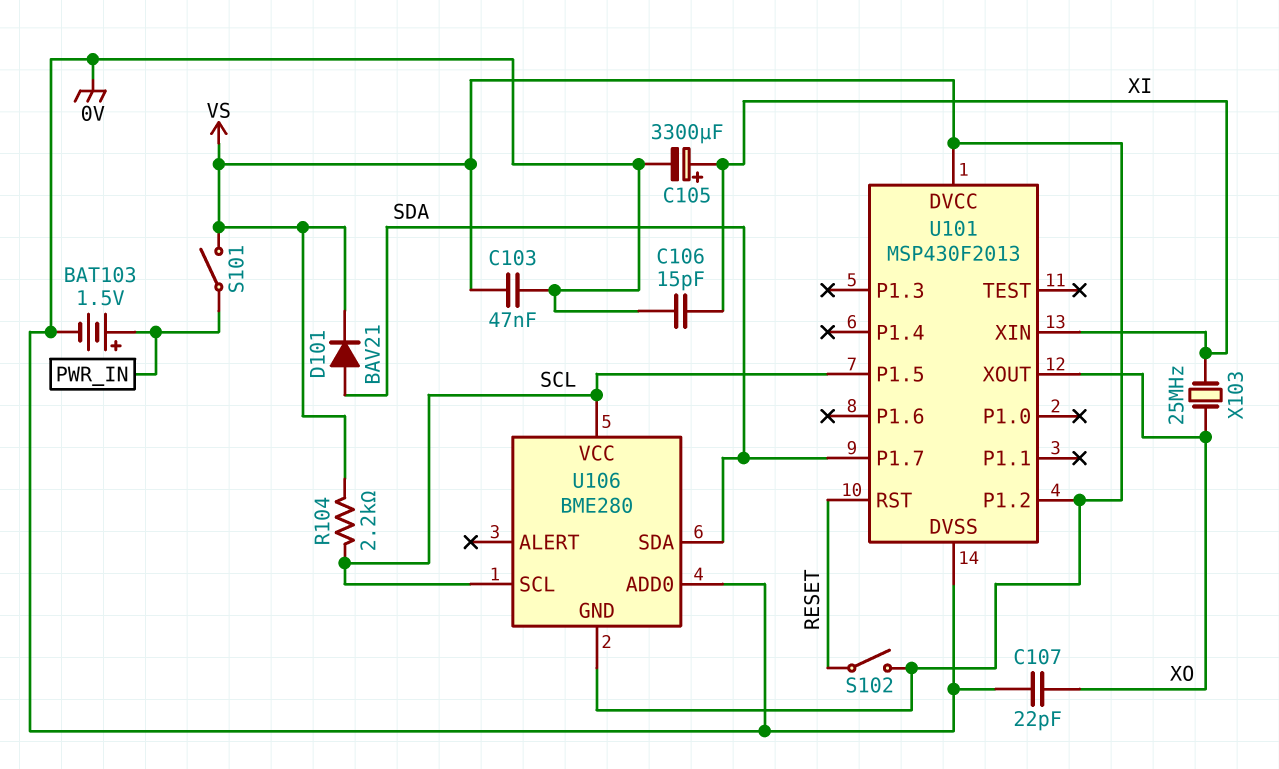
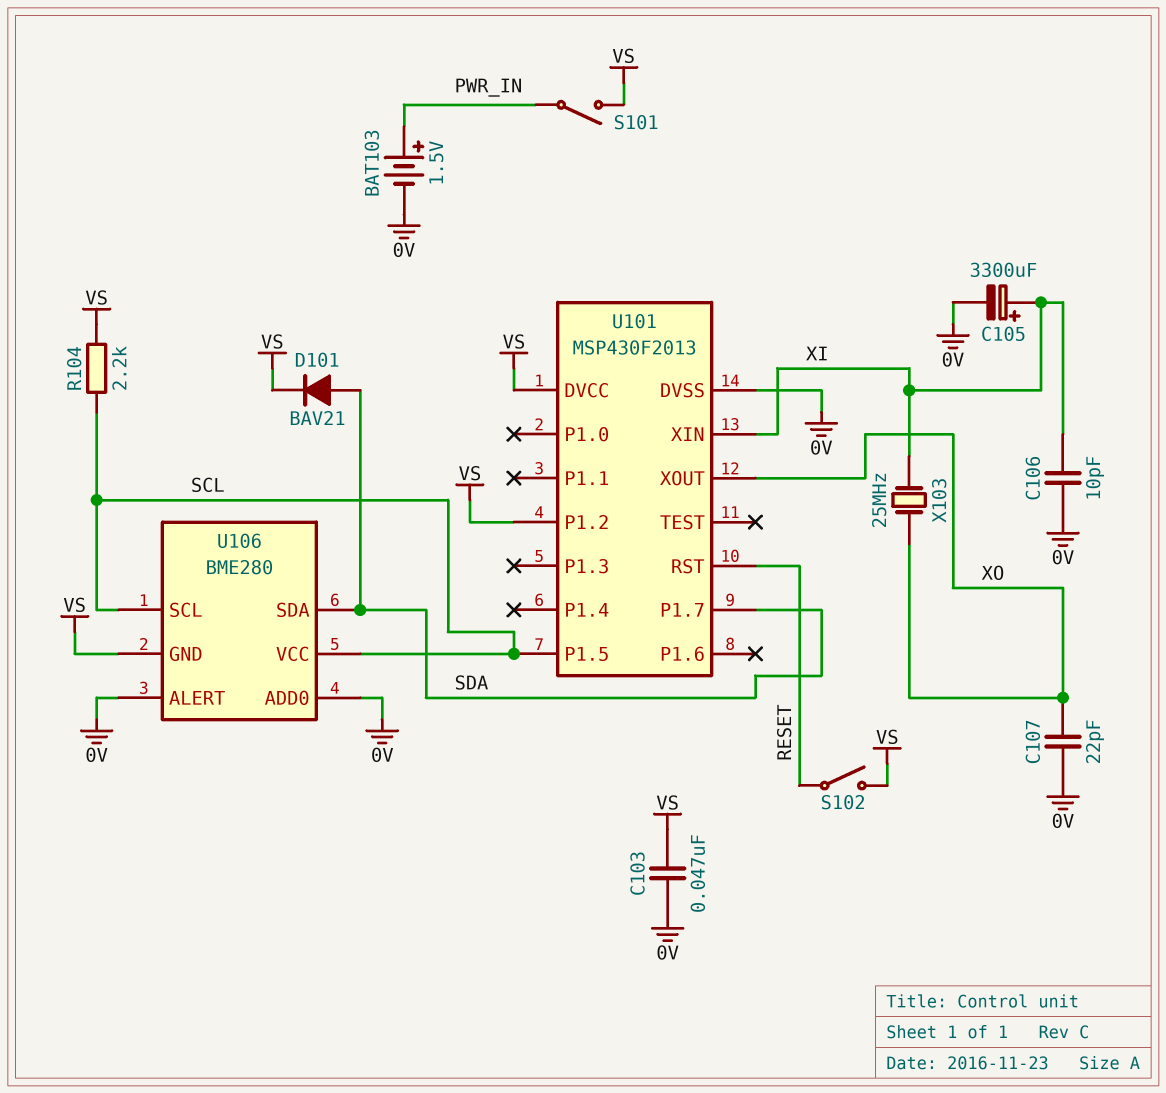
C106: 15pF (0V, XI) -> 10pF (0V, XI)
U106 pin ALERT: none -> 0V

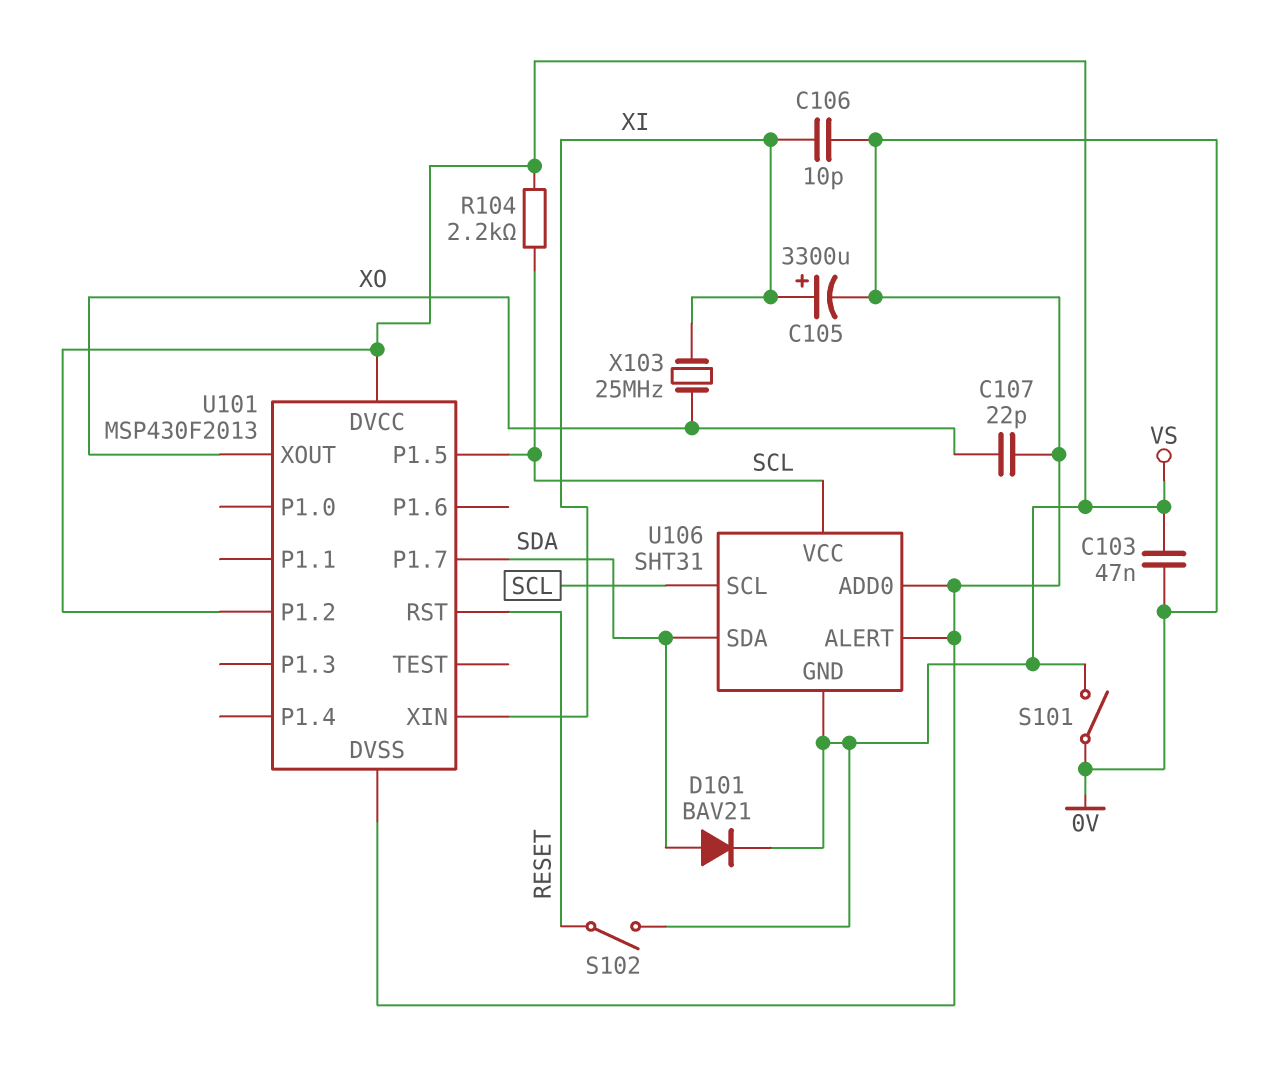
BAT103: 1.5V (plus PWR_IN, minus 0V) -> none
S101: switch (PWR_IN, VS) -> switch (0V, VS)
U106: BME280 -> SHT31

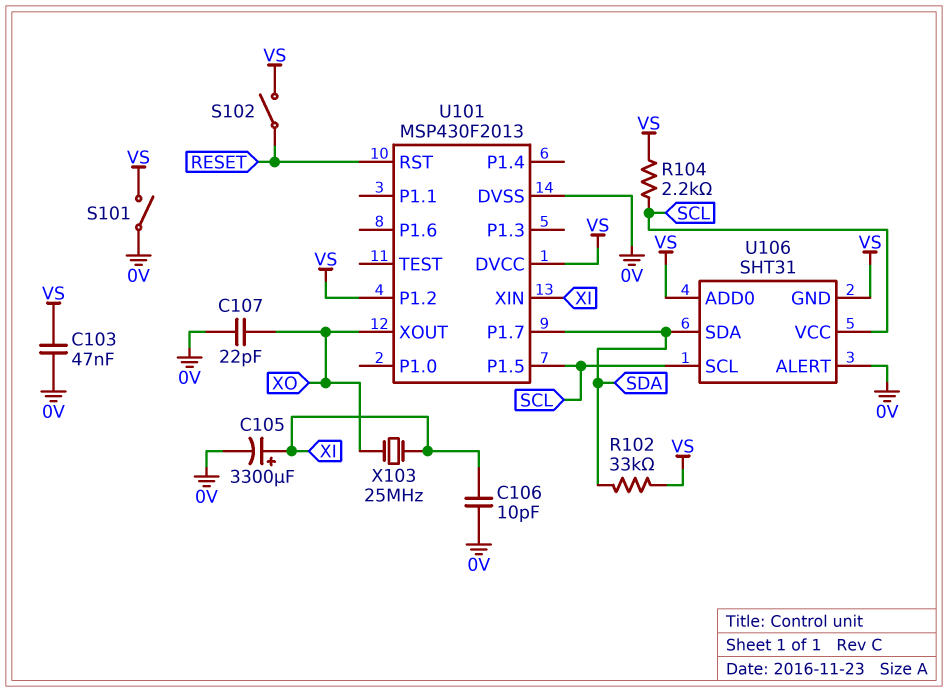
D101: diode BAV21 (A SDA, K VS) -> none
R102: none -> 33k (SDA, VS)
U106 pin ADD0: 0V -> VS

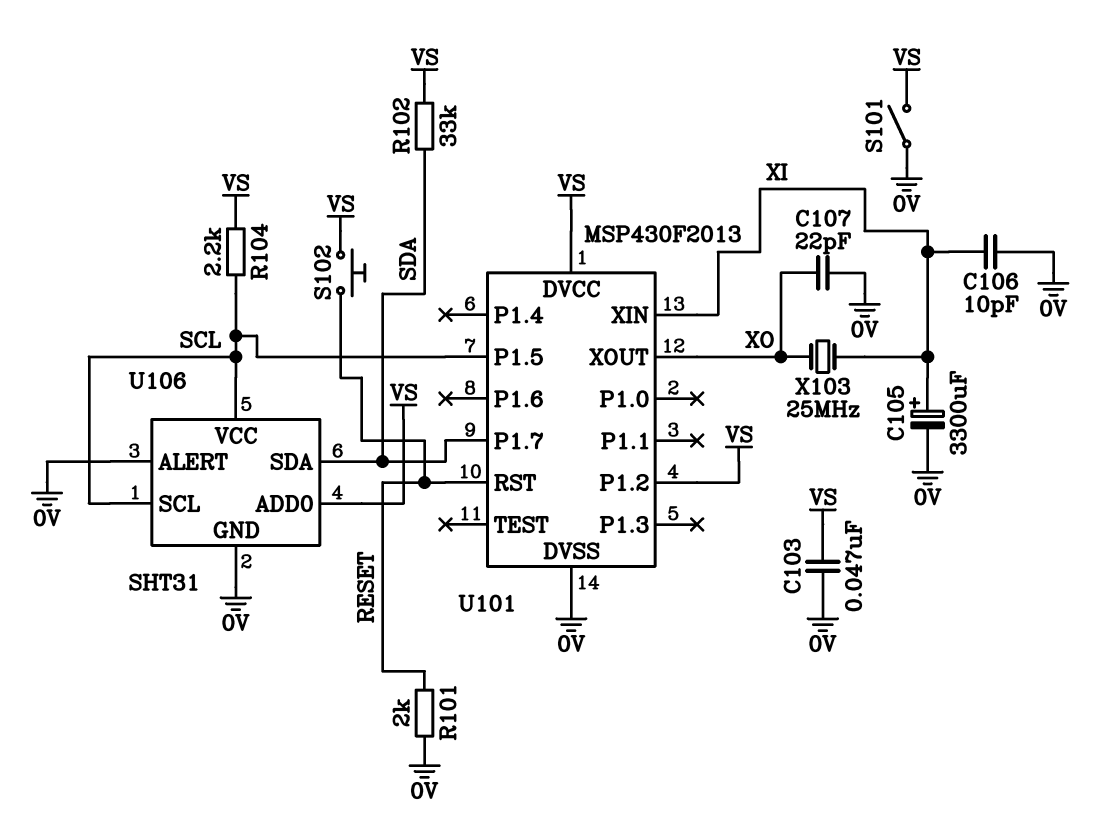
R101: none -> 2k (0V, RESET)
S102: switch (RESET, VS) -> button (RESET, VS)
U106 pin GND: VS -> 0V

